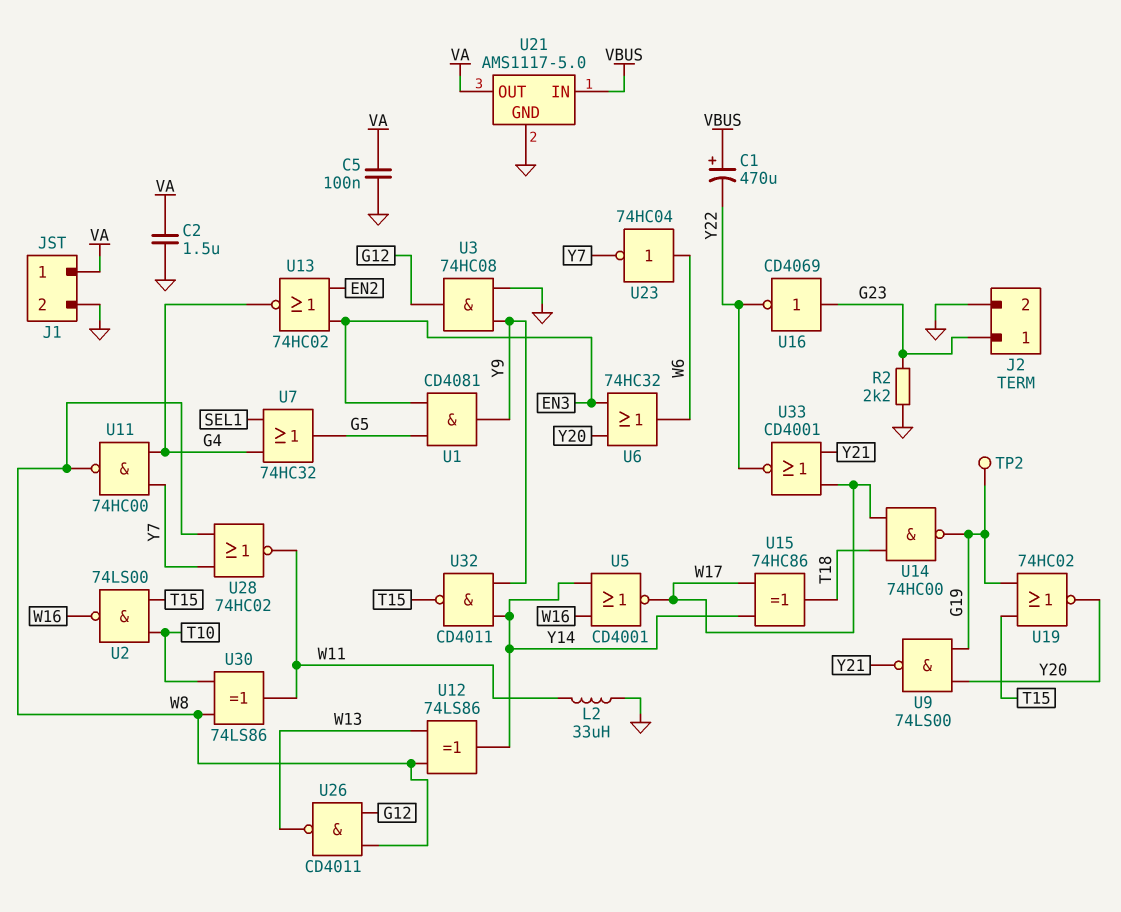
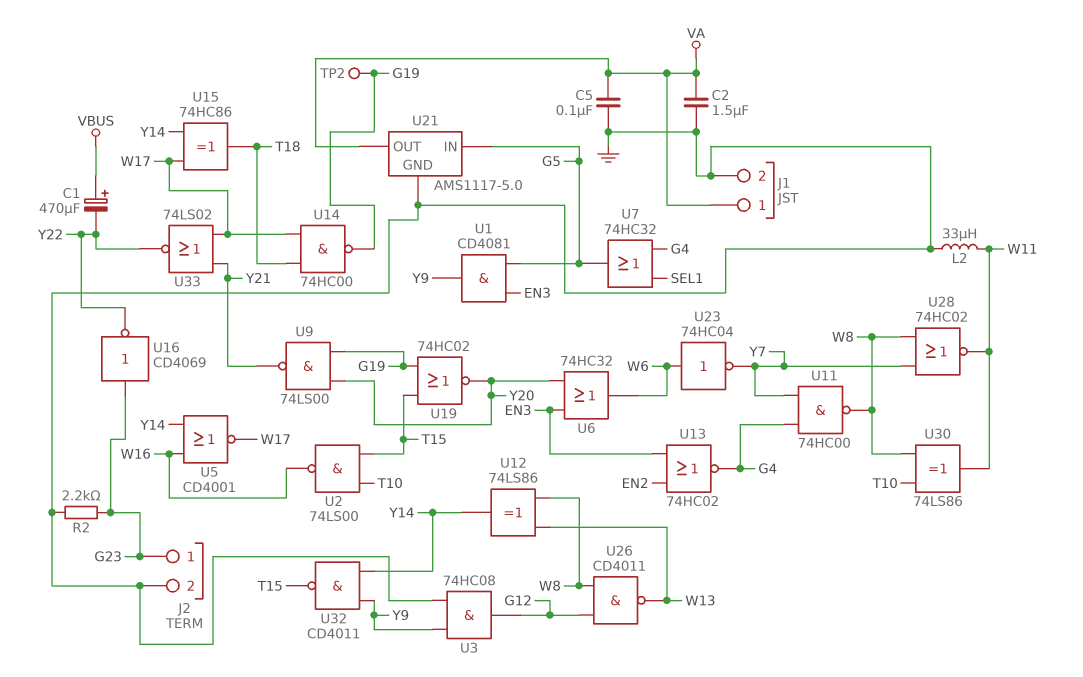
U21 pin IN: VBUS -> G5
U33: NOR CD4001 (in W17, in Y21, out Y22) -> NOR 74LS02 (in W17, in Y21, out Y22)

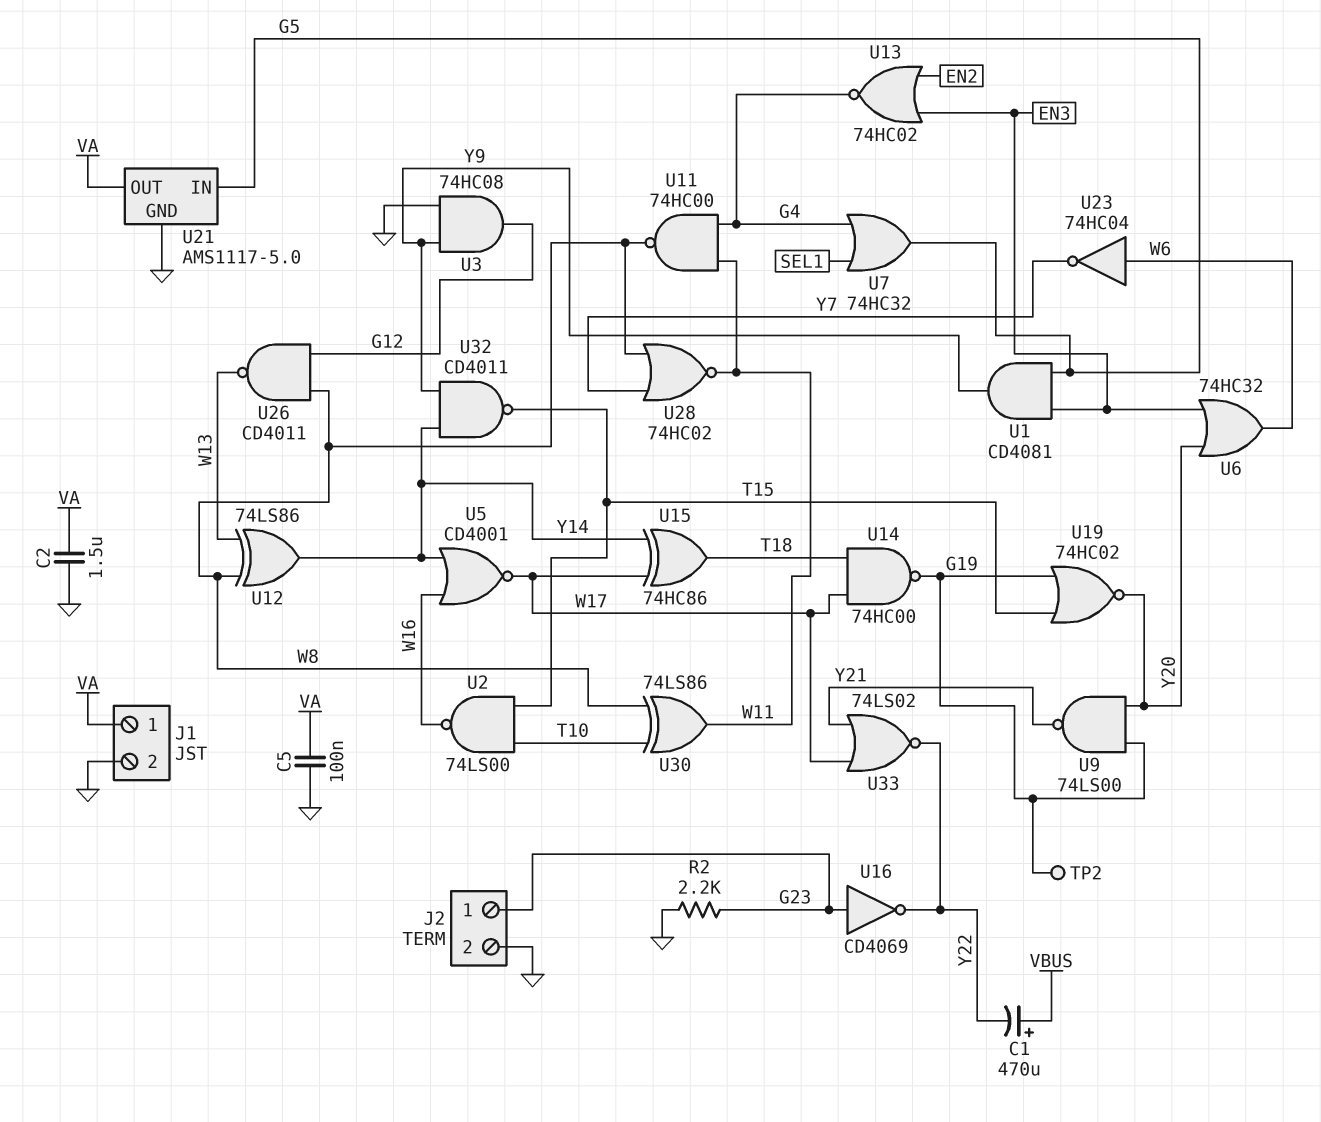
L2: 33uH (GND, W11) -> none
U11: NAND 74HC00 (in G4, in Y7, out W8) -> NAND 74HC00 (in G4, in W11, out W8)

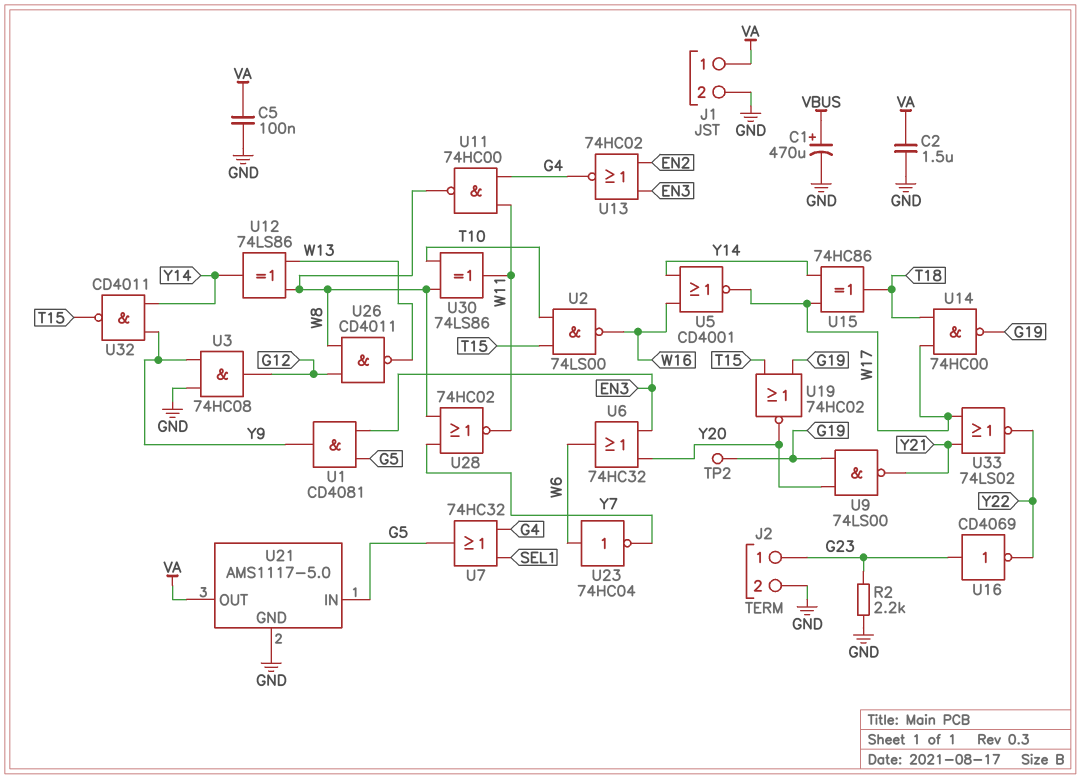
C1: 470uF (plus VBUS, minus Y22) -> 470uF (plus VBUS, minus GND)

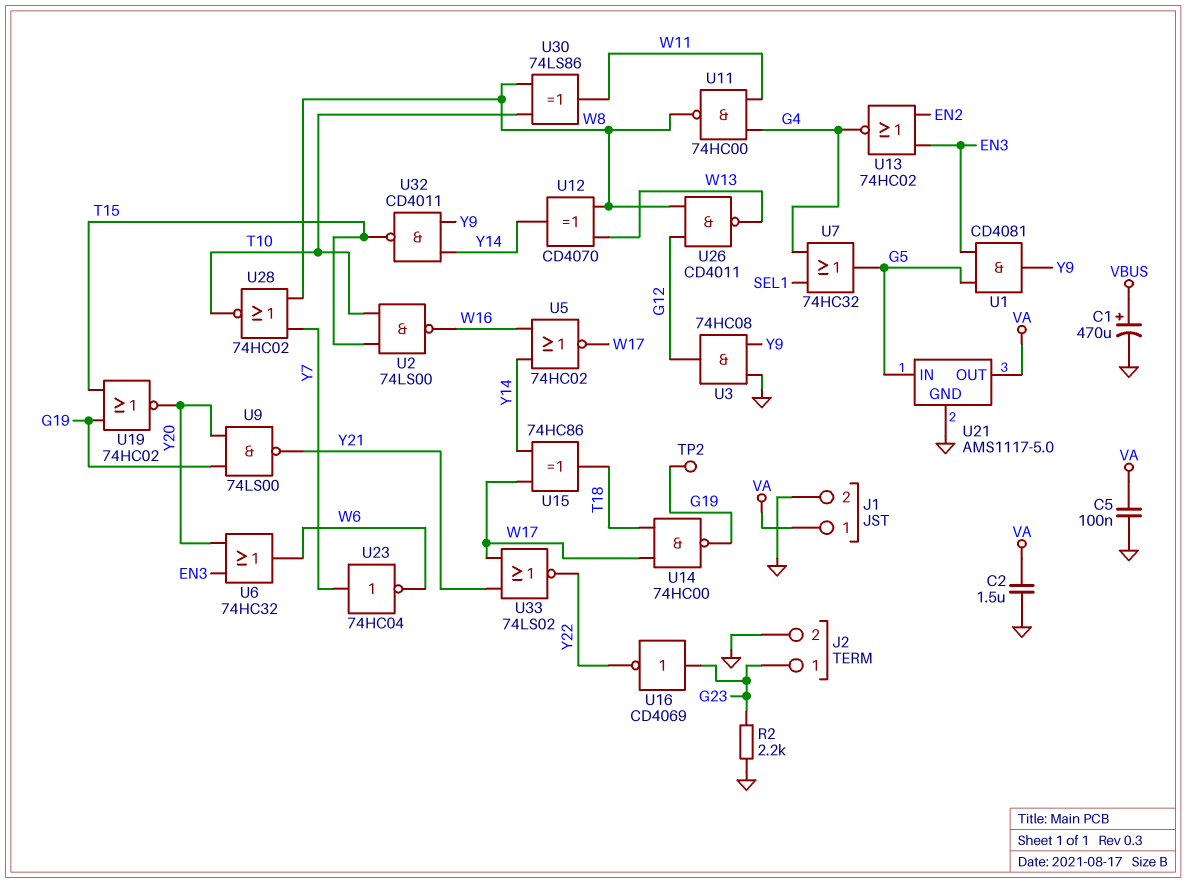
U5: NOR CD4001 (in W16, in Y14, out W17) -> NOR 74HC02 (in W16, in Y14, out W17)
U12: XOR 74LS86 (in W8, in W13, out Y14) -> XOR CD4070 (in W8, in W13, out Y14)
U23: NOT 74HC04 (in W6, out Y7) -> NOT 74HC04 (in Y7, out W6)
U28: NOR 74HC02 (in W8, in Y7, out W11) -> NOR 74HC02 (in W8, in Y7, out T10)

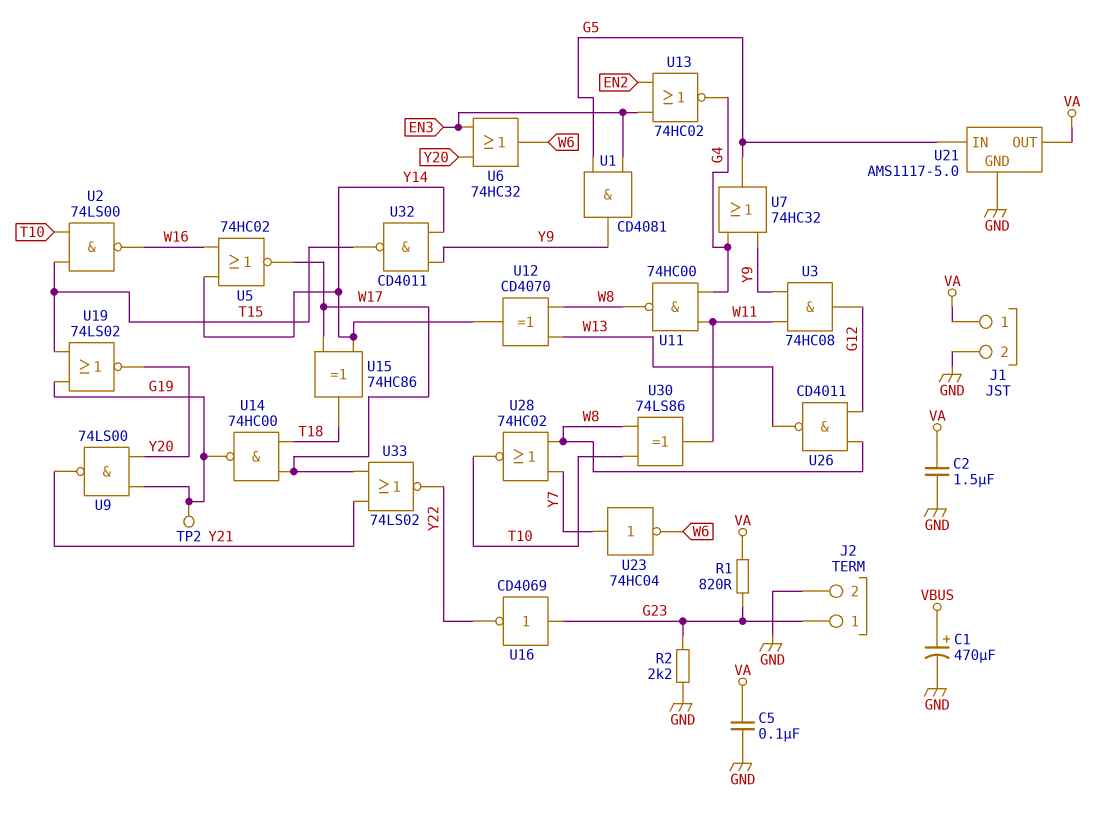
R1: none -> 820 (G23, VA)
U3: AND 74HC08 (in GND, in Y9, out G12) -> AND 74HC08 (in W11, in Y9, out G12)
U7: OR 74HC32 (in G4, in SEL1, out G5) -> OR 74HC32 (in G4, in Y9, out G5)
U19: NOR 74HC02 (in G19, in T15, out Y20) -> NOR 74LS02 (in G19, in T15, out Y20)

